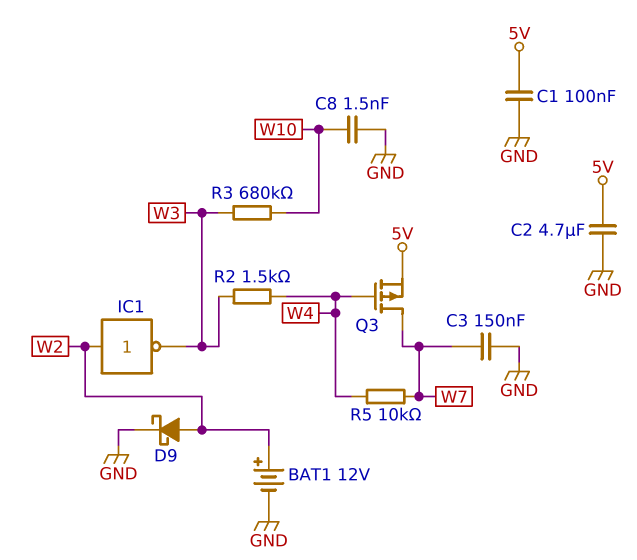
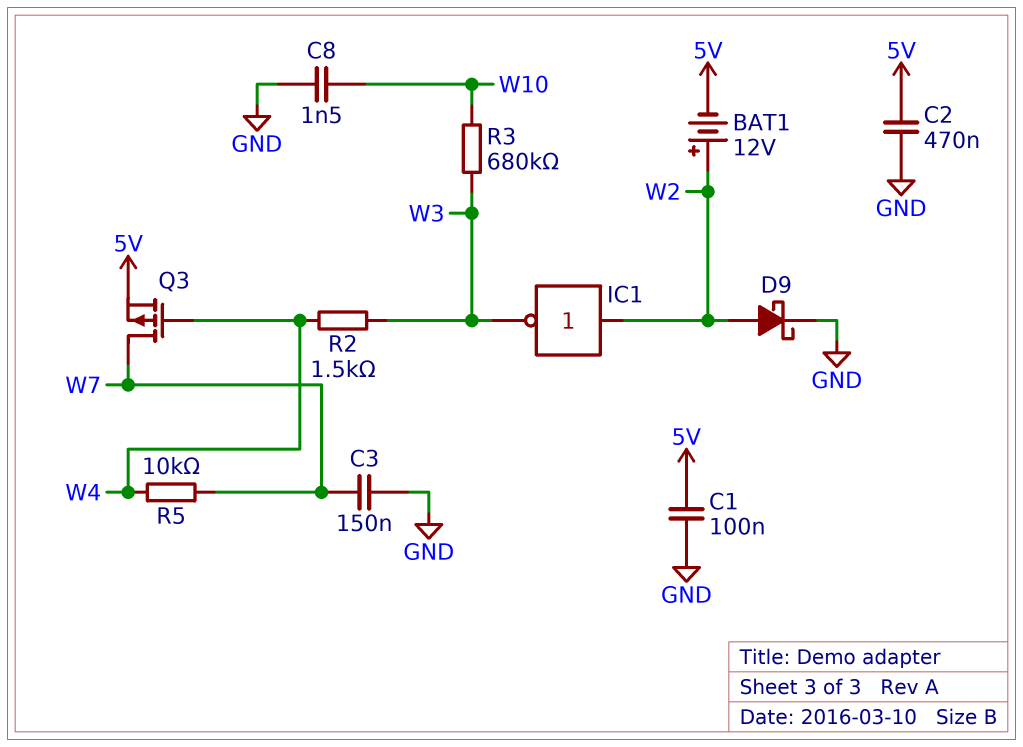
BAT1: 12V (plus W2, minus GND) -> 12V (plus W2, minus 5V)
C2: 4.7uF (5V, GND) -> 470nF (5V, GND)

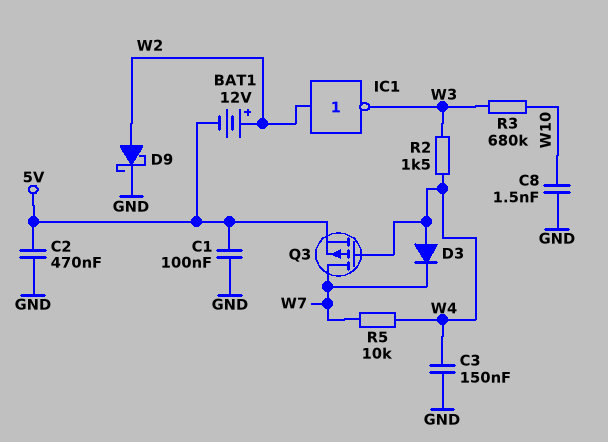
C3: 150nF (GND, W7) -> 150nF (GND, W4)
D3: none -> diode (A W4, K W7)

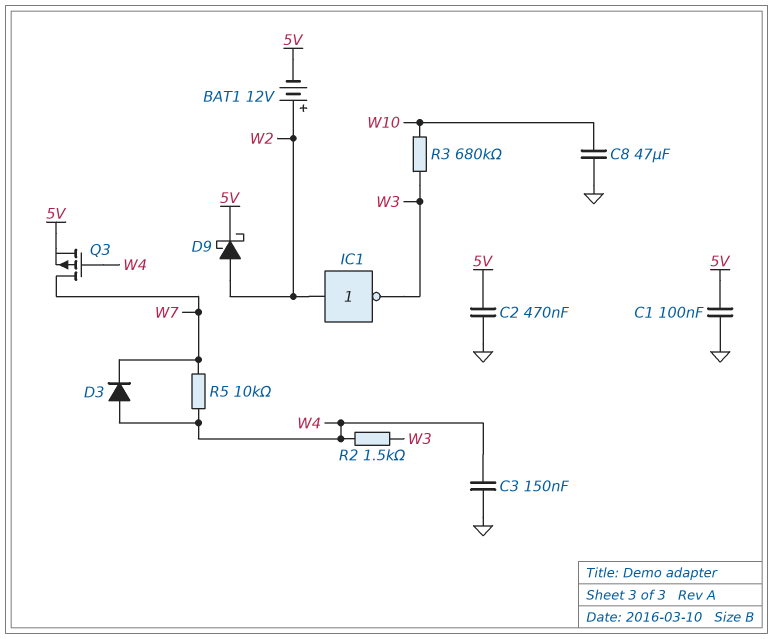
C8: 1.5nF (GND, W10) -> 47uF (GND, W10)
D9: schottky (A W2, K GND) -> schottky (A W2, K 5V)

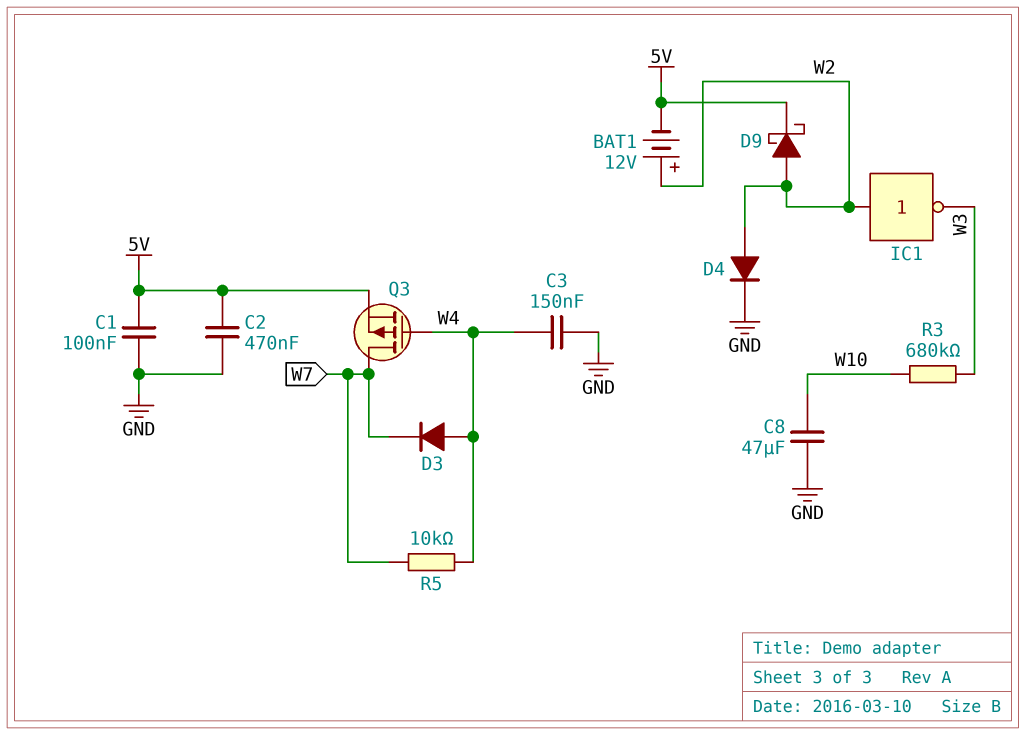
D4: none -> diode (A W2, K GND)
R2: 1.5k (W3, W4) -> none

